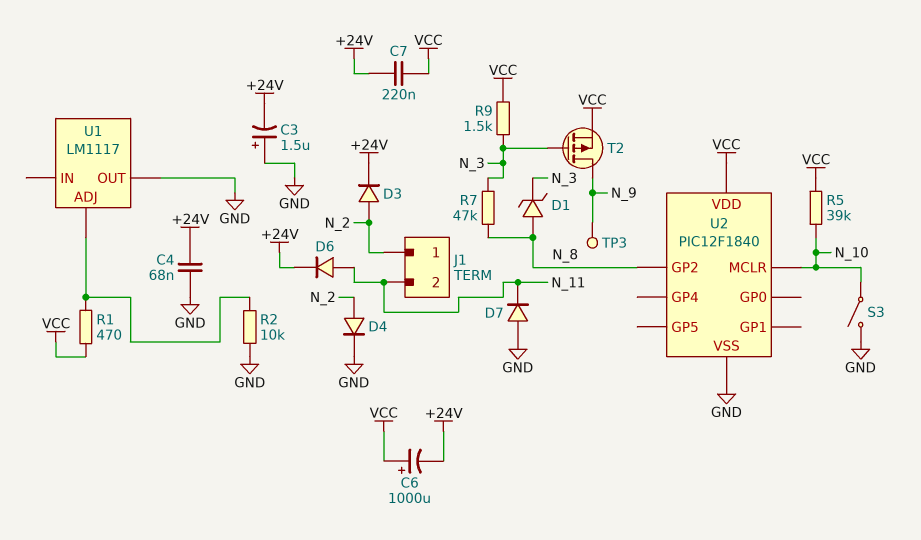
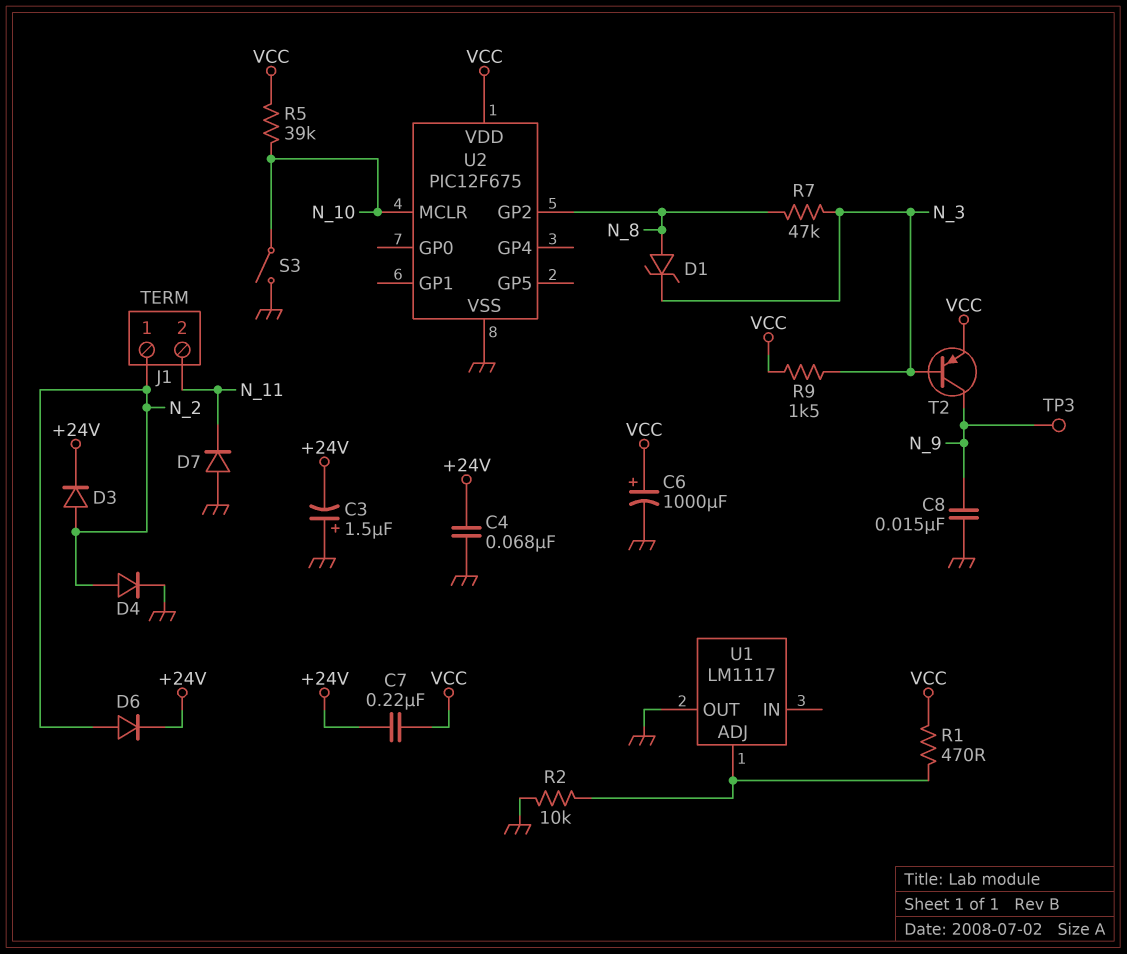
C6: 1000uF (plus VCC, minus +24V) -> 1000uF (plus VCC, minus GND)
C8: none -> 15nF (GND, N_9)
D6: diode (A N_11, K +24V) -> diode (A N_2, K +24V)
T2: PMOS (G N_3, D N_9, S VCC) -> PNP (B N_3, C N_9, E VCC)
U2: PIC12F1840 -> PIC12F675

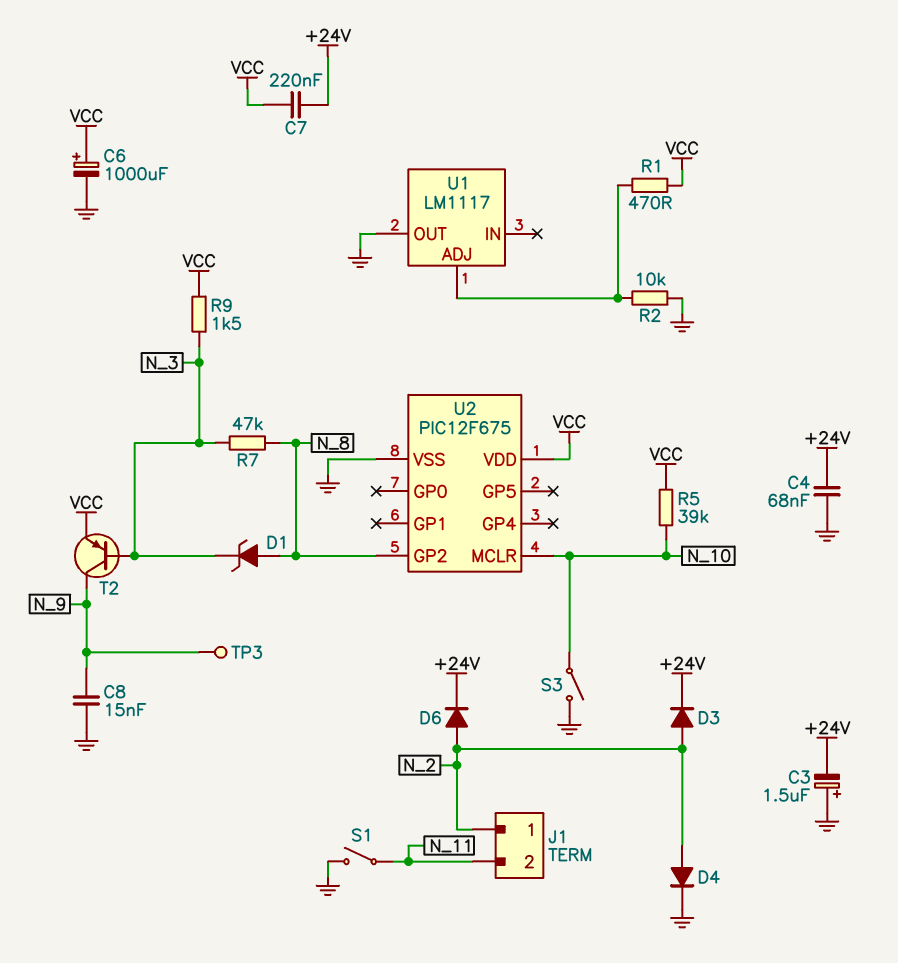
D7: diode (A GND, K N_11) -> none
S1: none -> switch (GND, N_11)

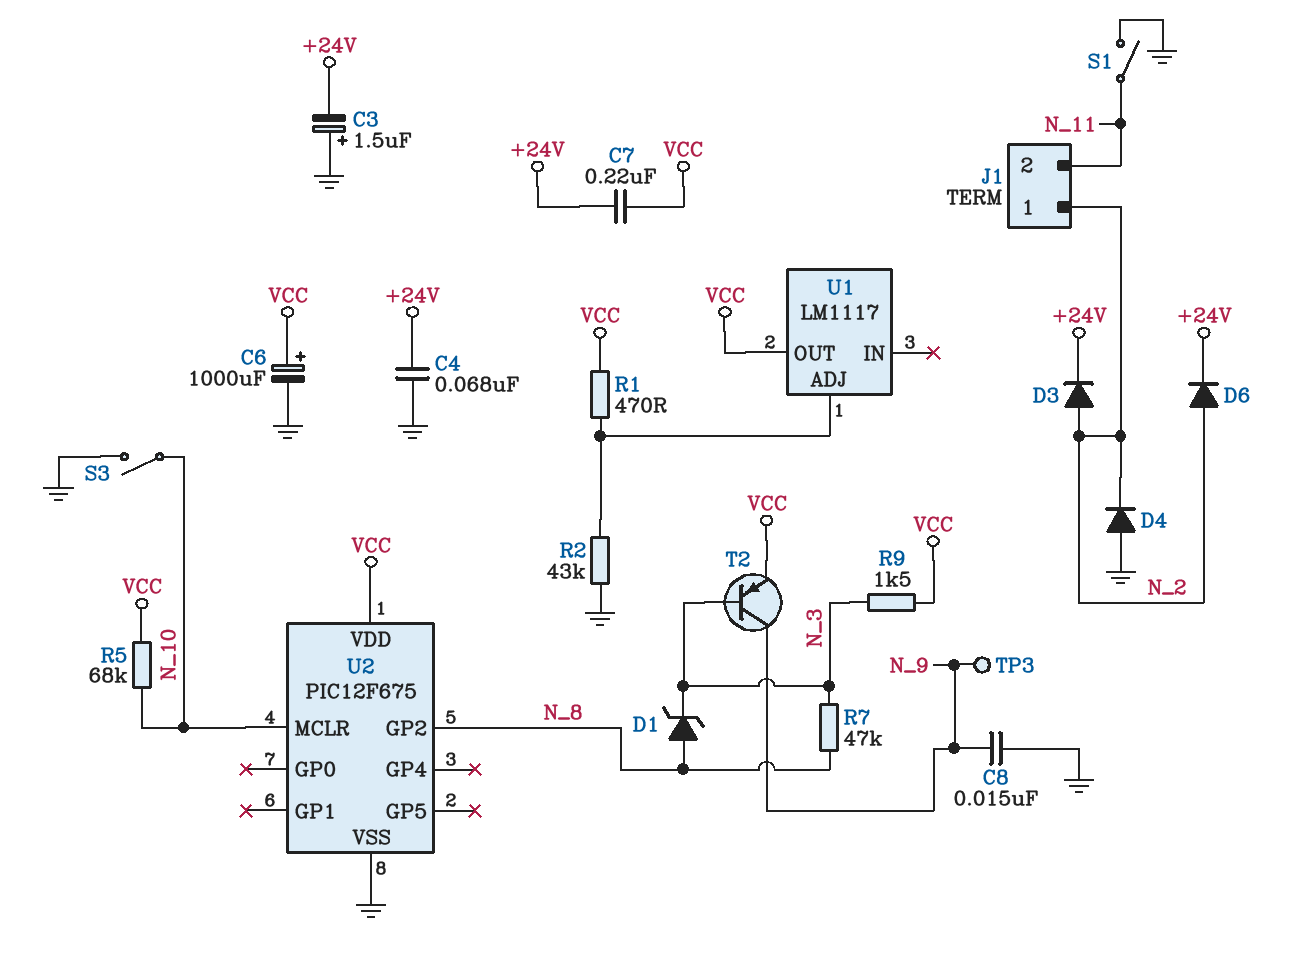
D4: diode (A N_2, K GND) -> diode (A GND, K N_2)
R2: 10k (GND, U1/ADJ) -> 43k (GND, U1/ADJ)
R5: 39k (N_10, VCC) -> 68k (N_10, VCC)
U1 pin OUT: GND -> VCC

